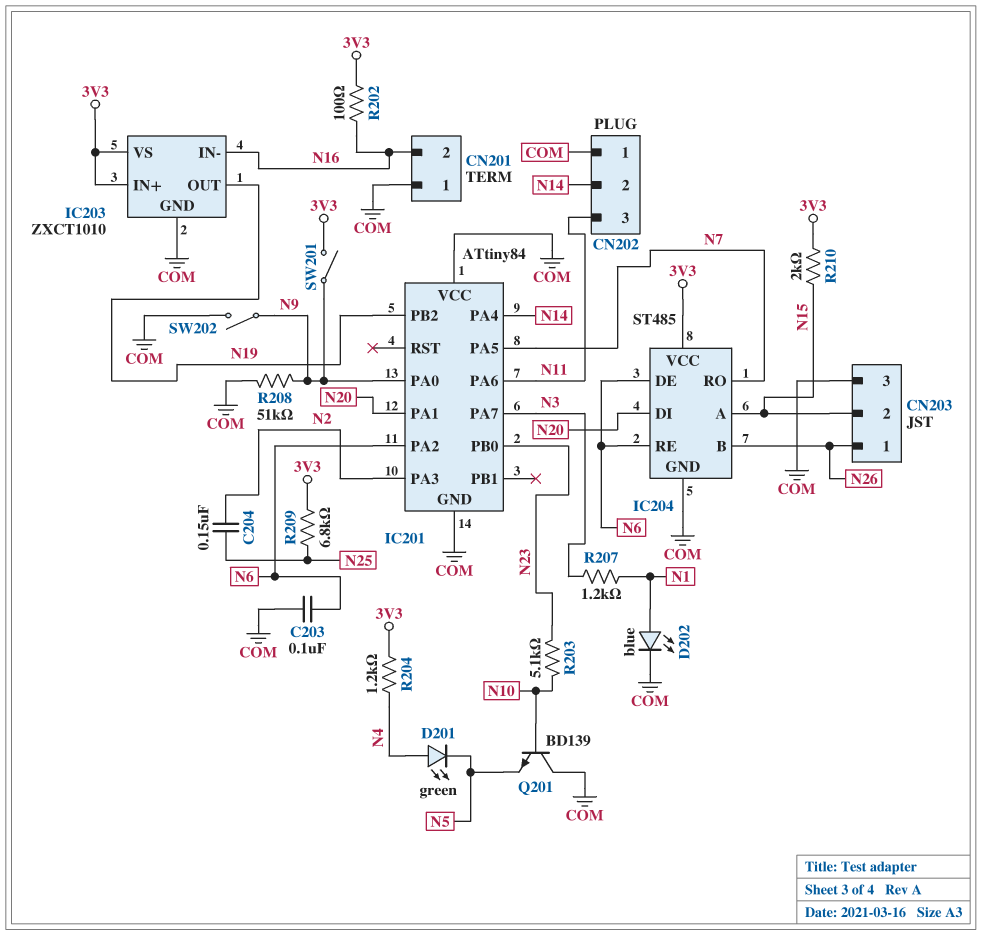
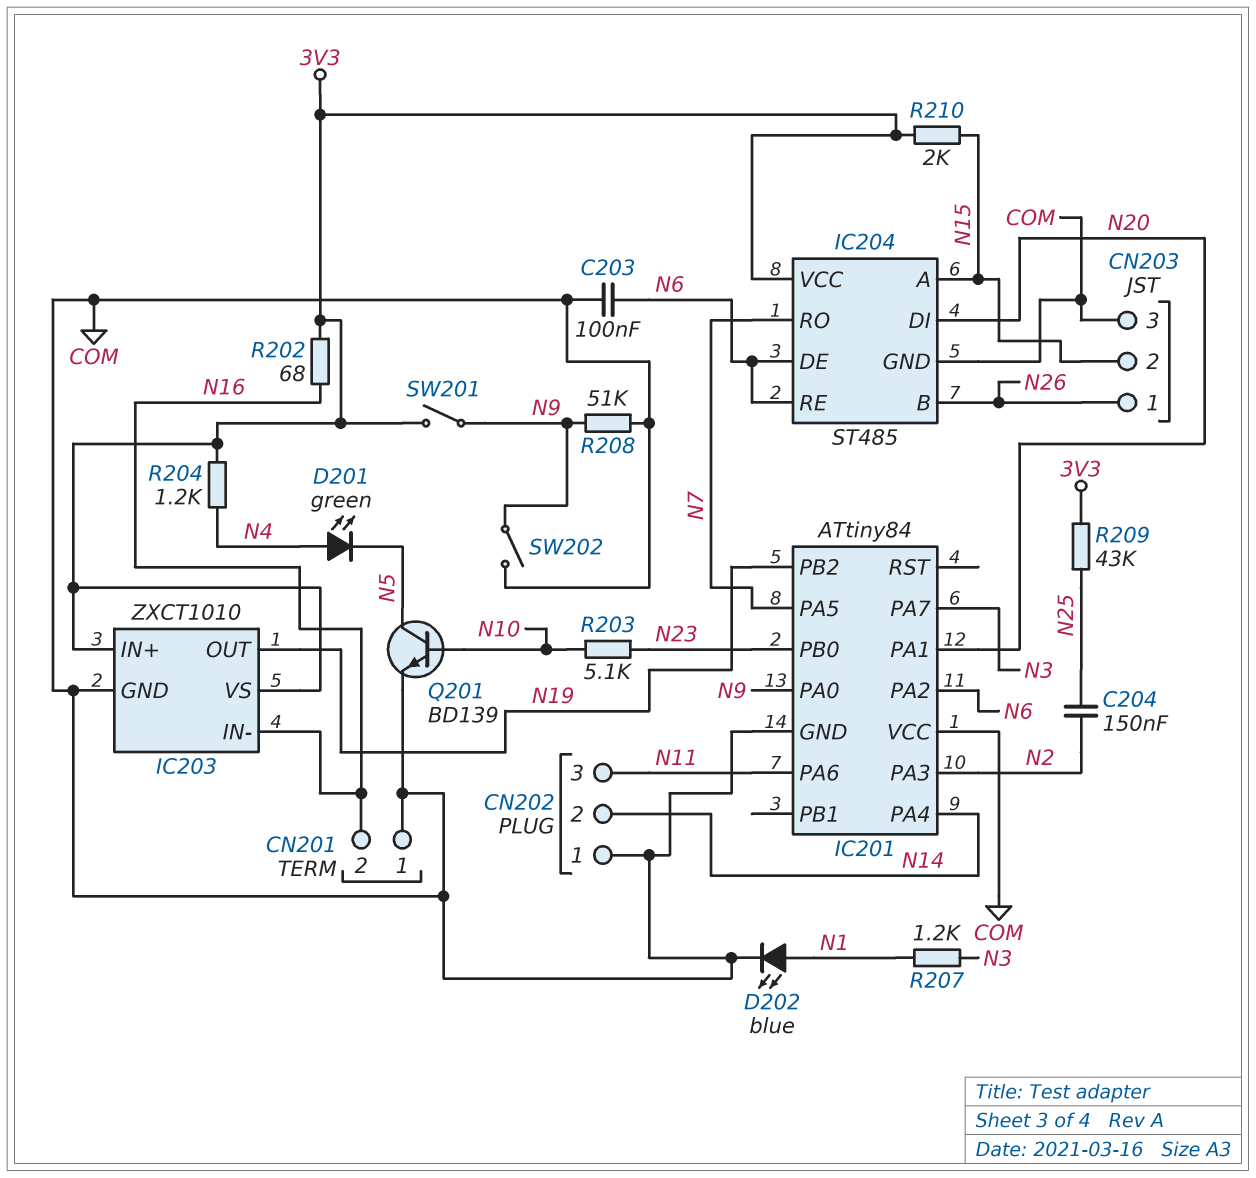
Q201: NPN BD139 (B N10, C COM, E N5) -> NPN BD139 (B N10, C N5, E COM)
R202: 100 (3V3, N16) -> 68 (3V3, N16)
R209: 6.8k (3V3, N25) -> 43k (3V3, N25)

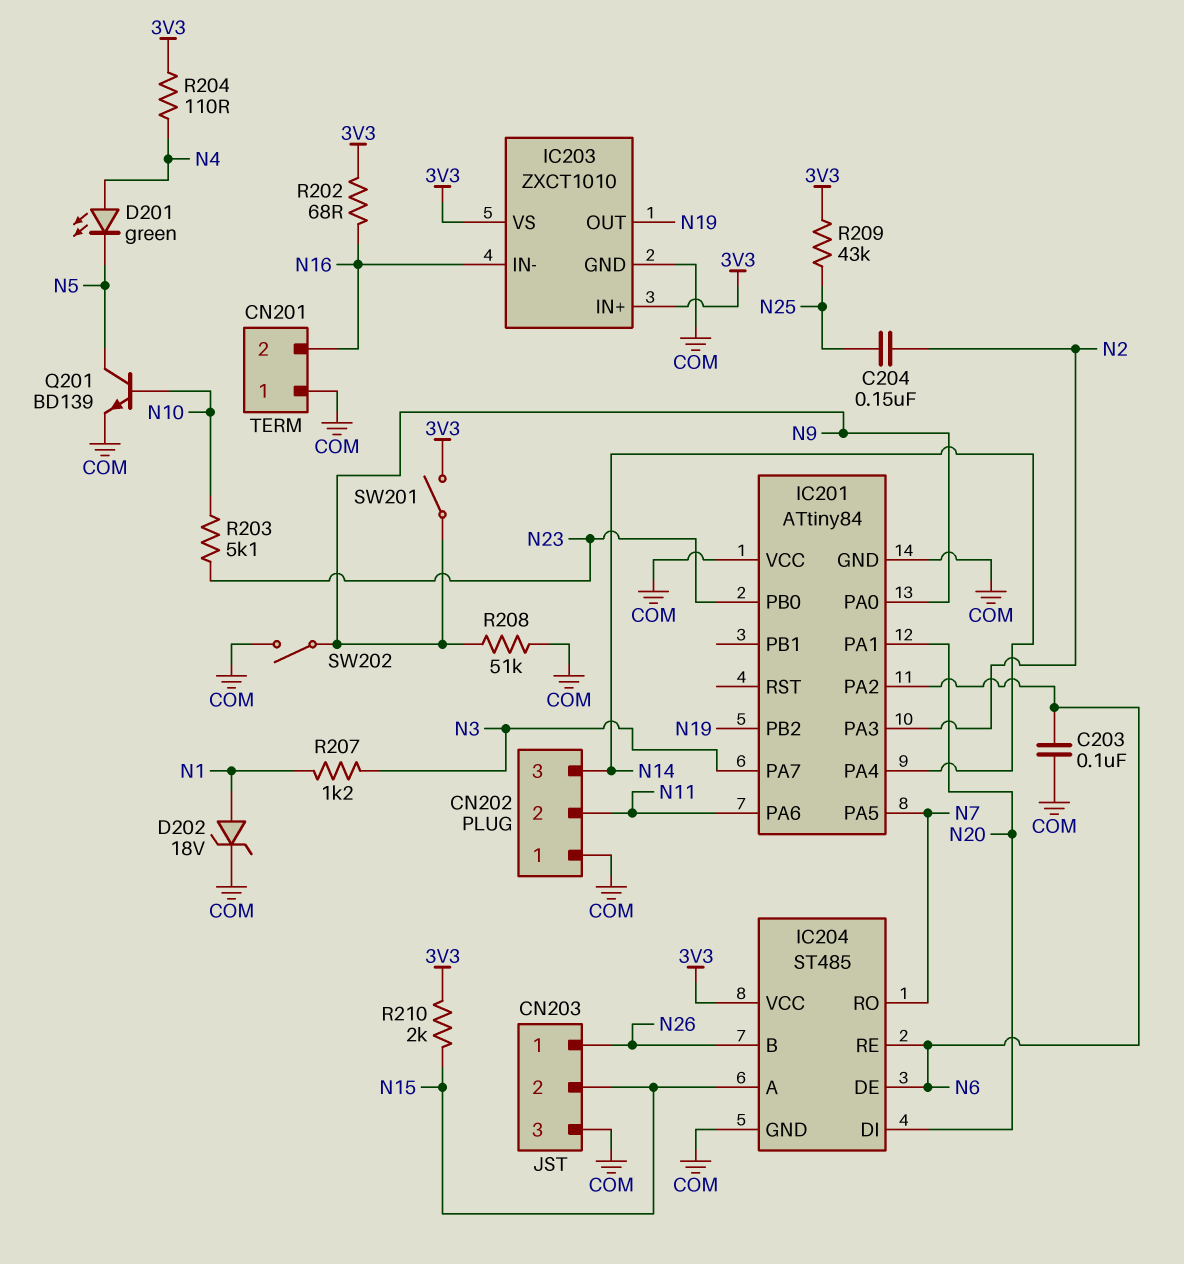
CN202 pin 2: N14 -> N11
CN202 pin 3: N11 -> N14
D202: LED blue (A N1, K COM) -> zener 18V (A N1, K COM)
R204: 1.2k (3V3, N4) -> 110 (3V3, N4)

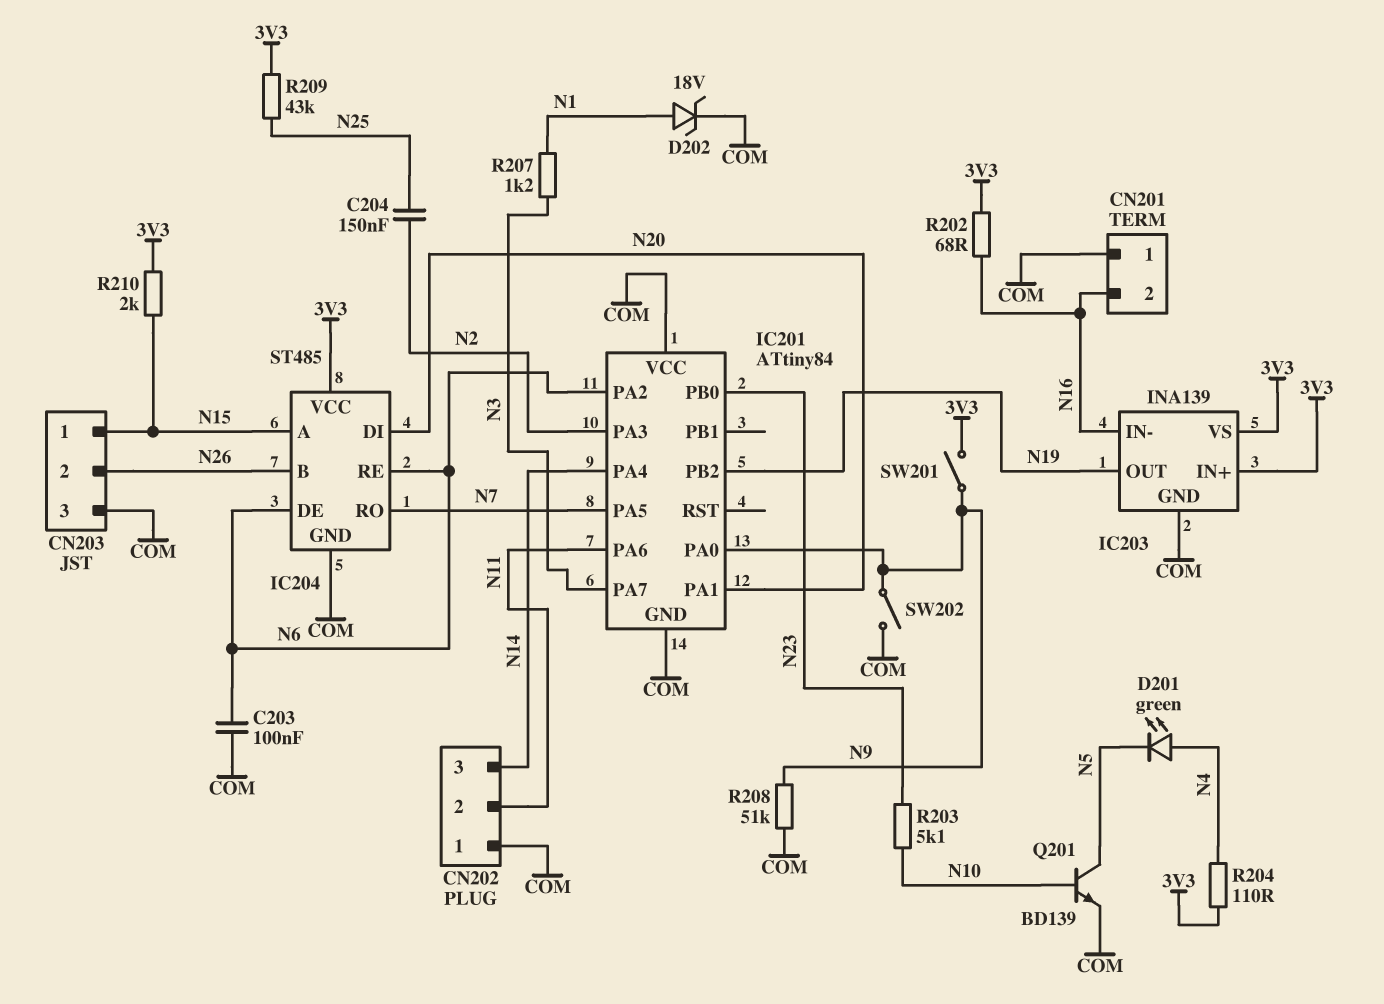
CN203 pin 1: N26 -> N15
CN203 pin 2: N15 -> N26
IC203: ZXCT1010 -> INA139

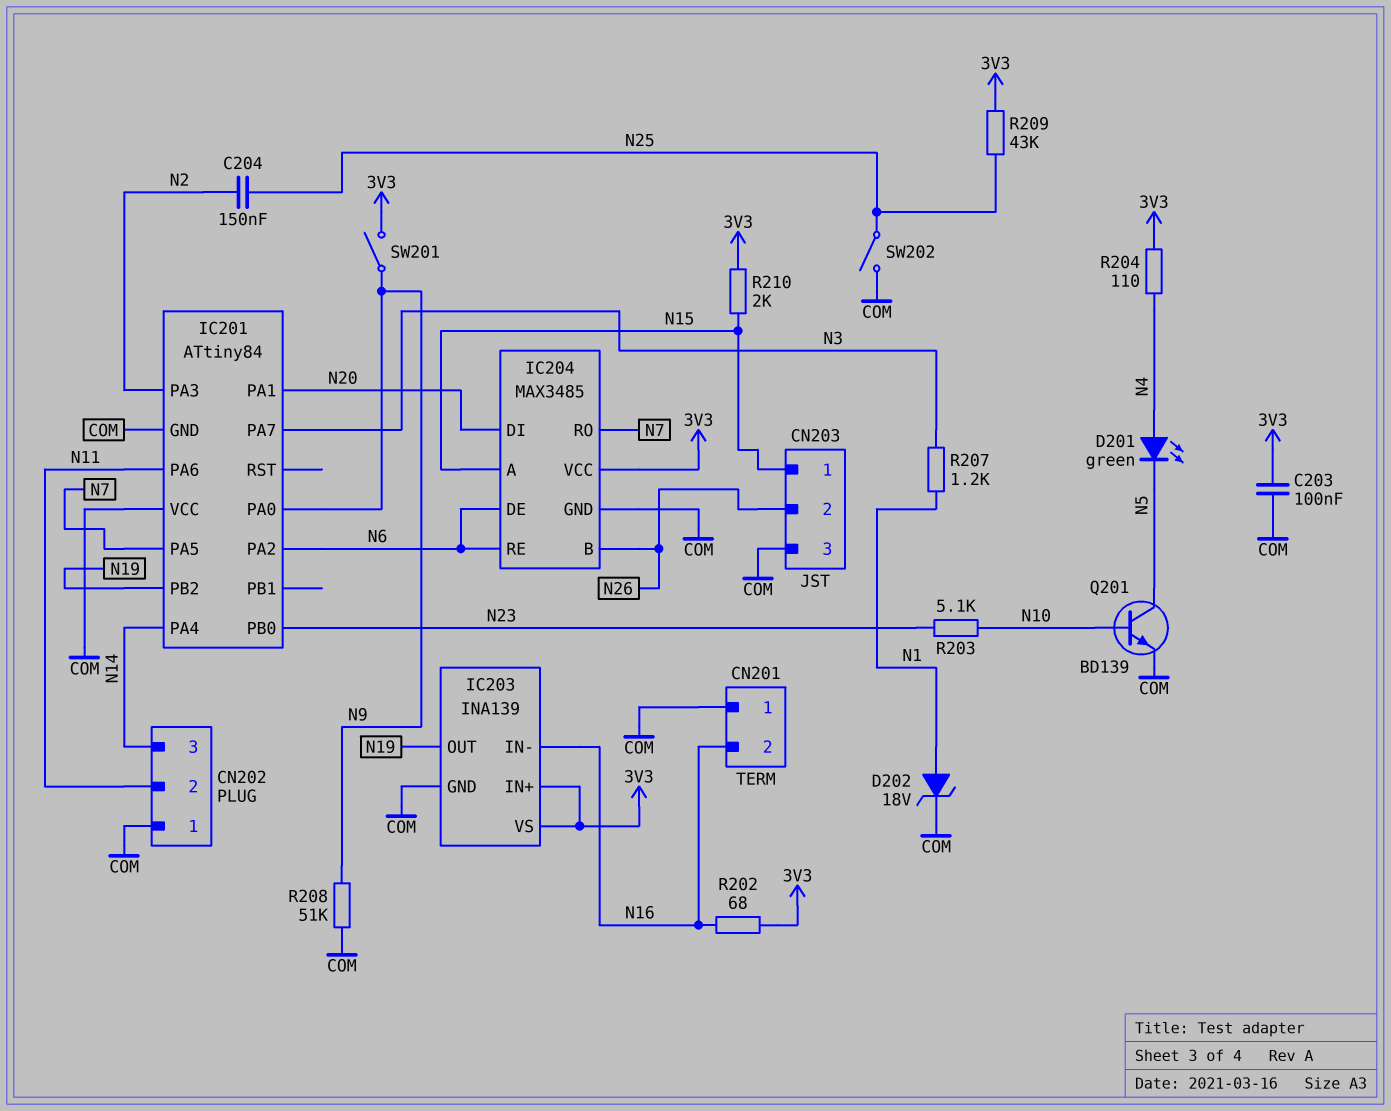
C203: 100nF (COM, N6) -> 100nF (3V3, COM)
IC204: ST485 -> MAX3485
SW202: switch (COM, N9) -> switch (COM, N25)

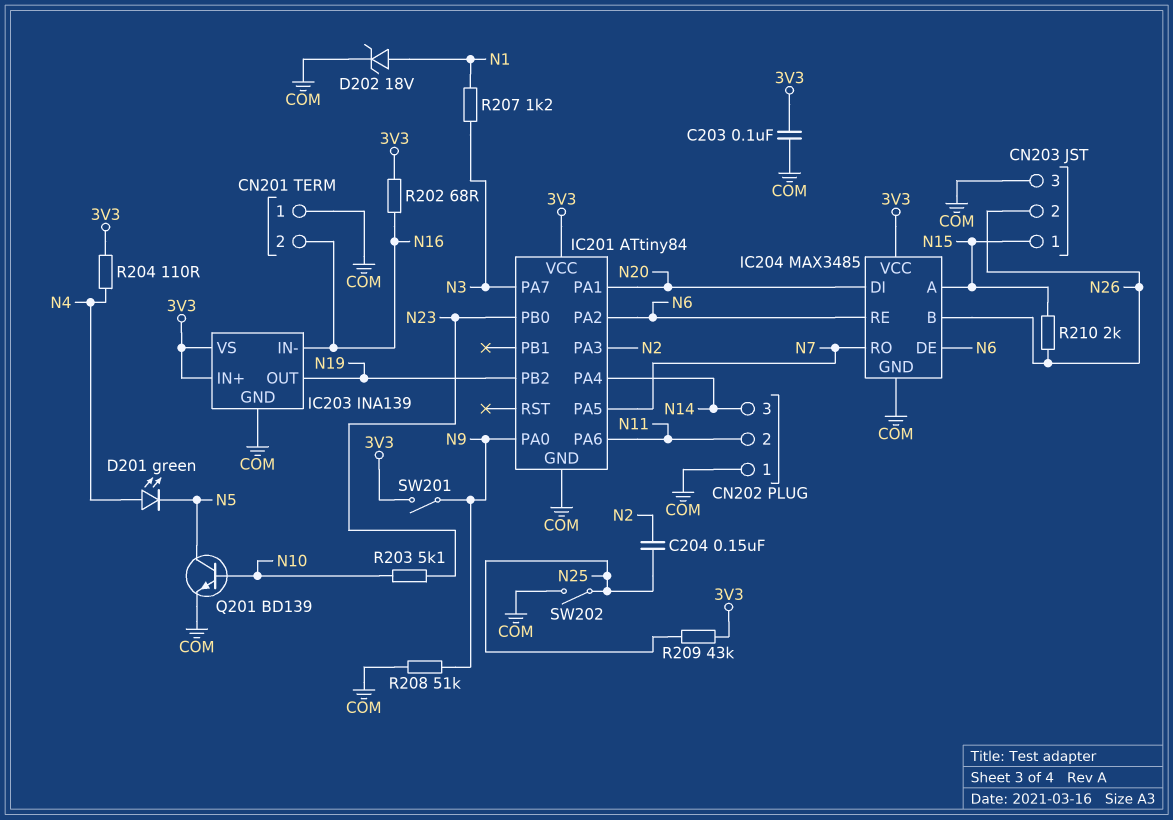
IC201 pin VCC: COM -> 3V3
R210: 2k (3V3, N15) -> 2k (N15, N26)

